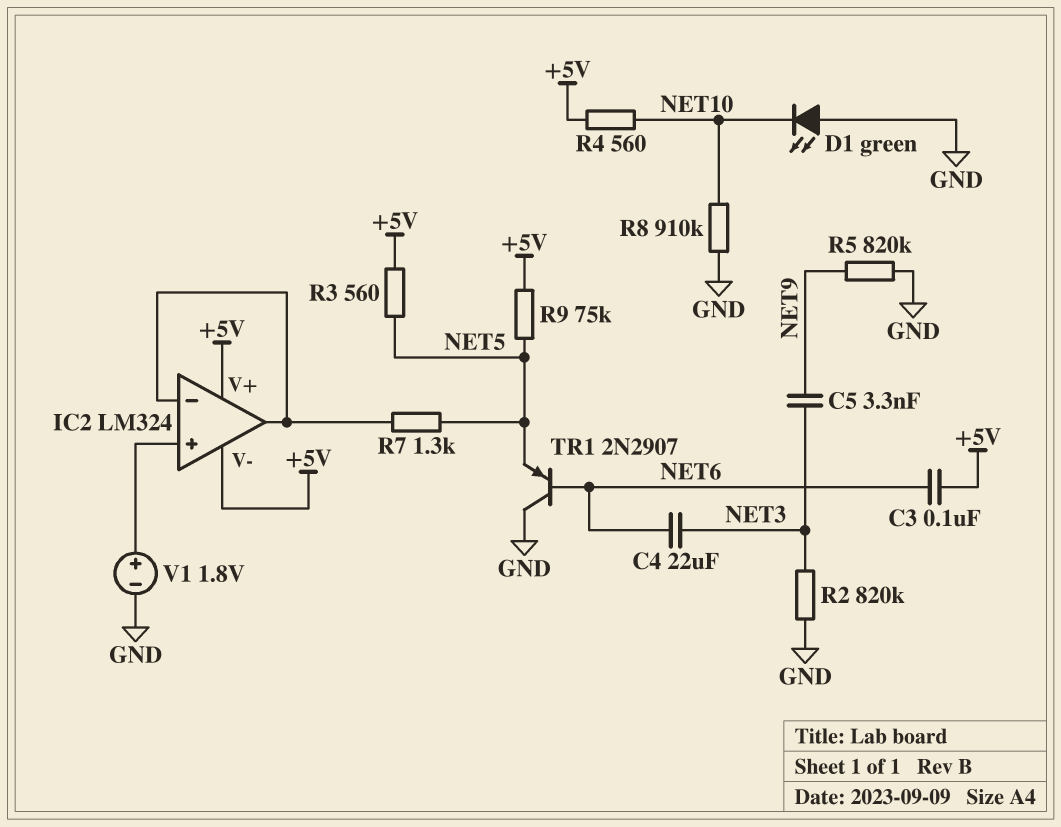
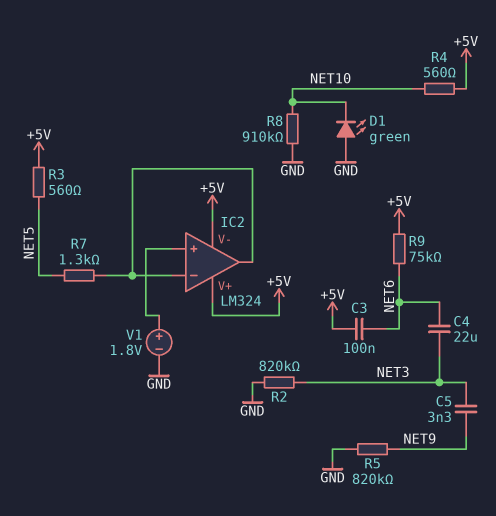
R9: 75k (+5V, NET5) -> 75k (+5V, NET6)
TR1: PNP 2N2907 (B NET6, C GND, E NET5) -> none

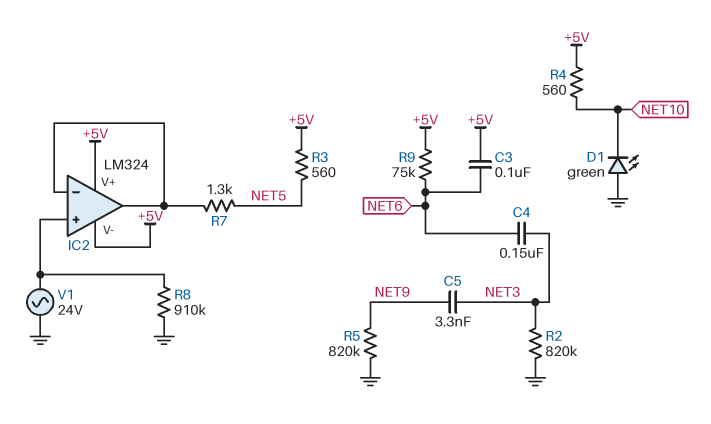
C4: 22uF (NET3, NET6) -> 150nF (NET3, NET6)
R8: 910k (GND, NET10) -> 910k (GND, IC2/in+)
V1: 1.8V (plus IC2/in+, minus GND) -> AC 24V (GND, IC2/in+)

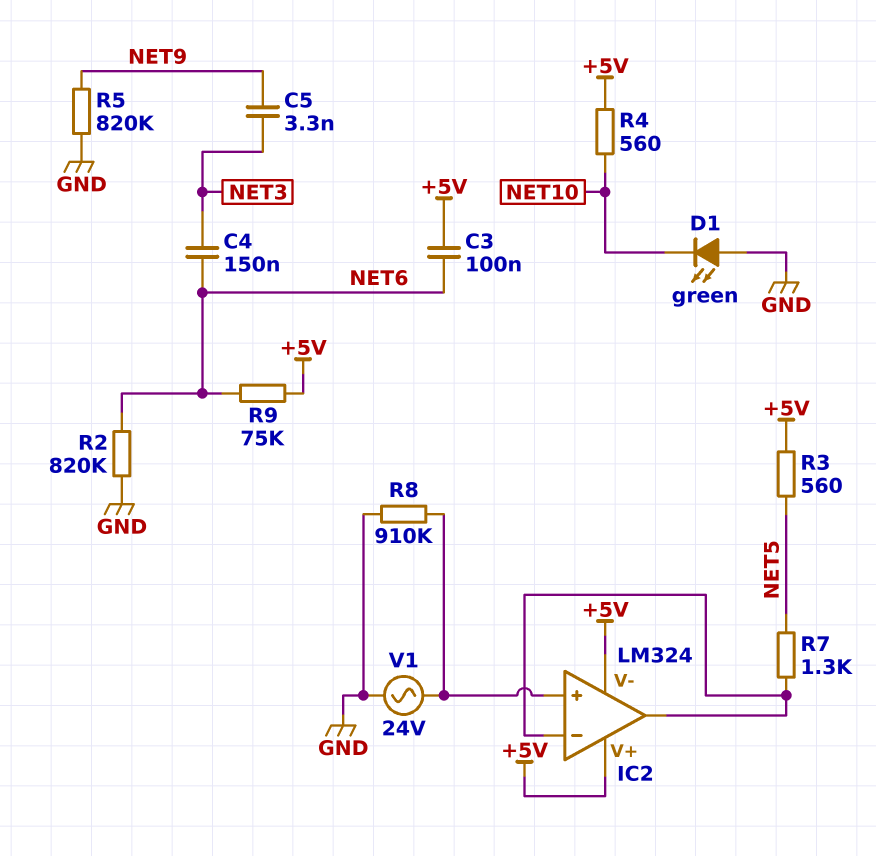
R2: 820k (GND, NET3) -> 820k (GND, NET6)

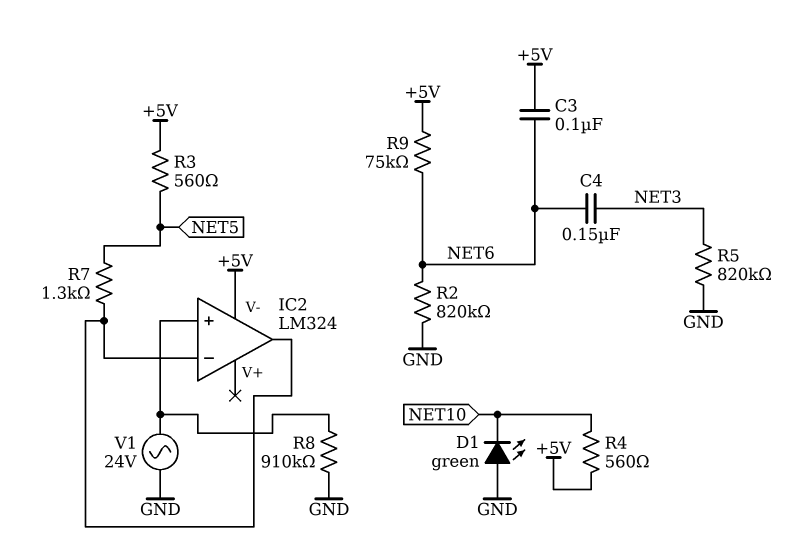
C5: 3.3nF (NET3, NET9) -> none
IC2 pin V+: +5V -> none
R5: 820k (GND, NET9) -> 820k (GND, NET3)

